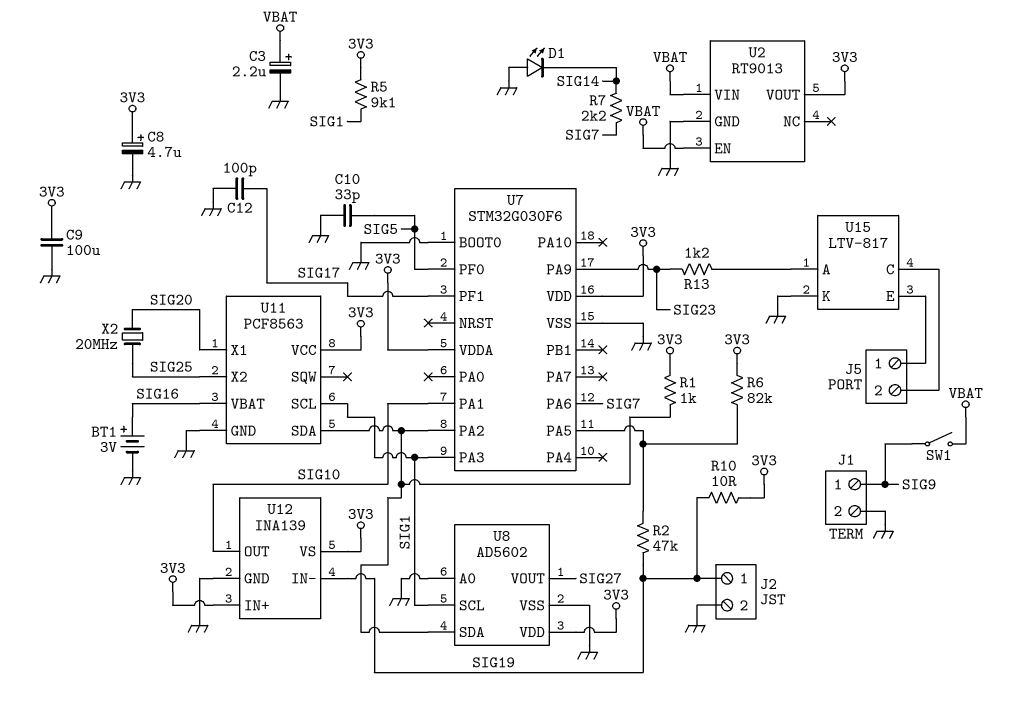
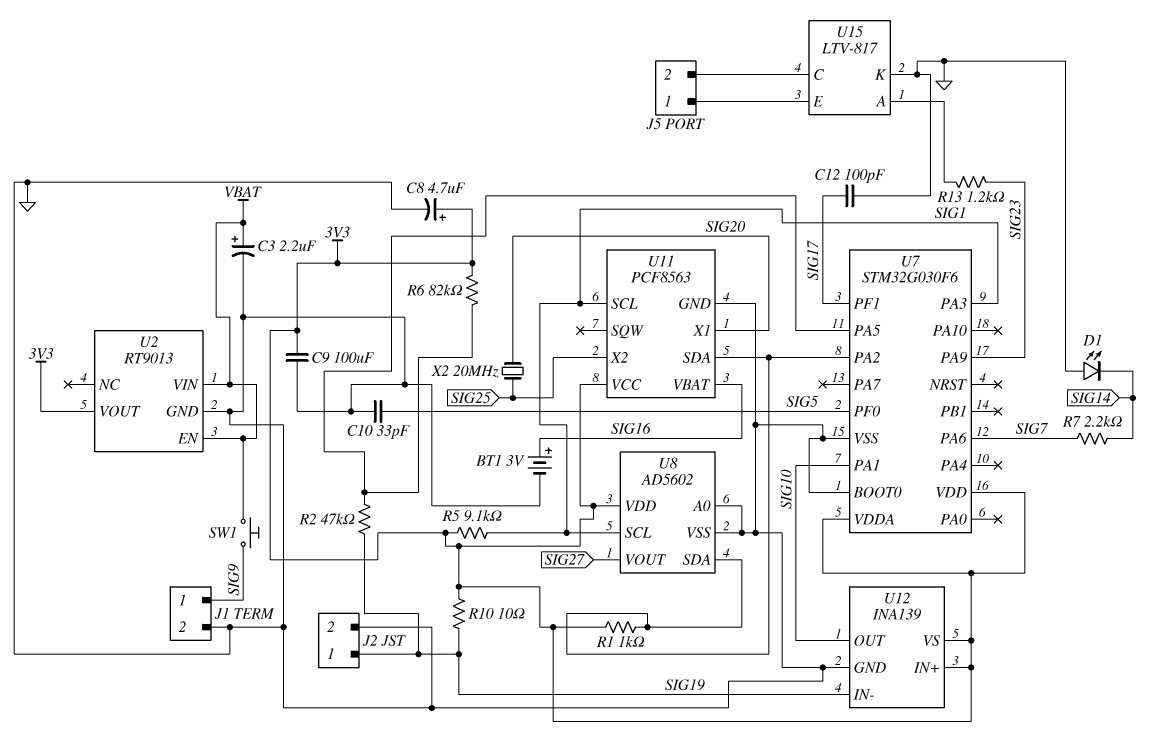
SW1: switch (SIG9, VBAT) -> button (SIG9, VBAT)

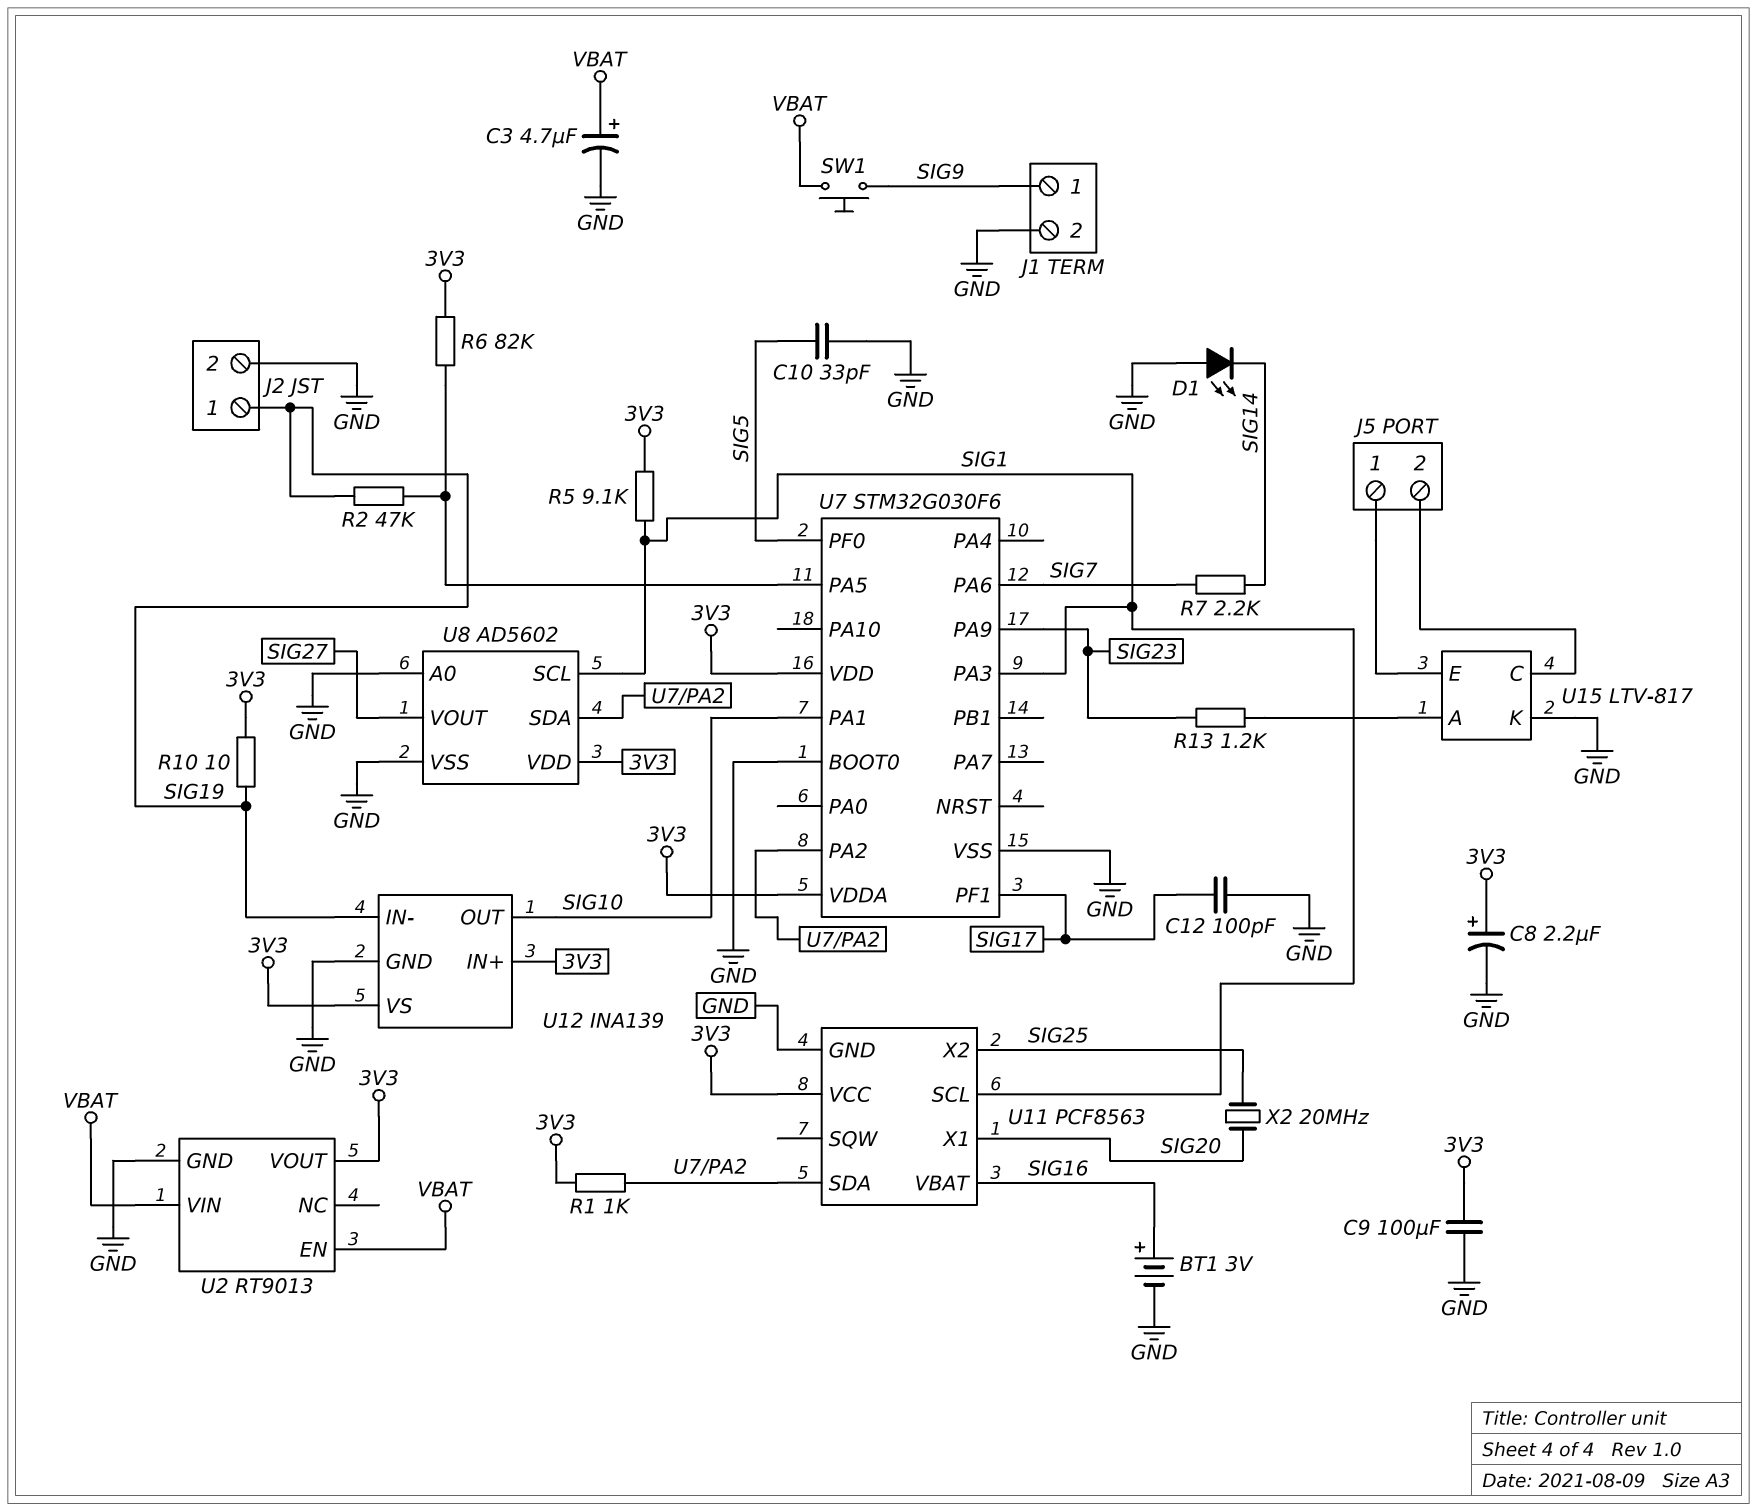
C3: 2.2uF (plus VBAT, minus GND) -> 4.7uF (plus VBAT, minus GND)
C8: 4.7uF (plus 3V3, minus GND) -> 2.2uF (plus 3V3, minus GND)

